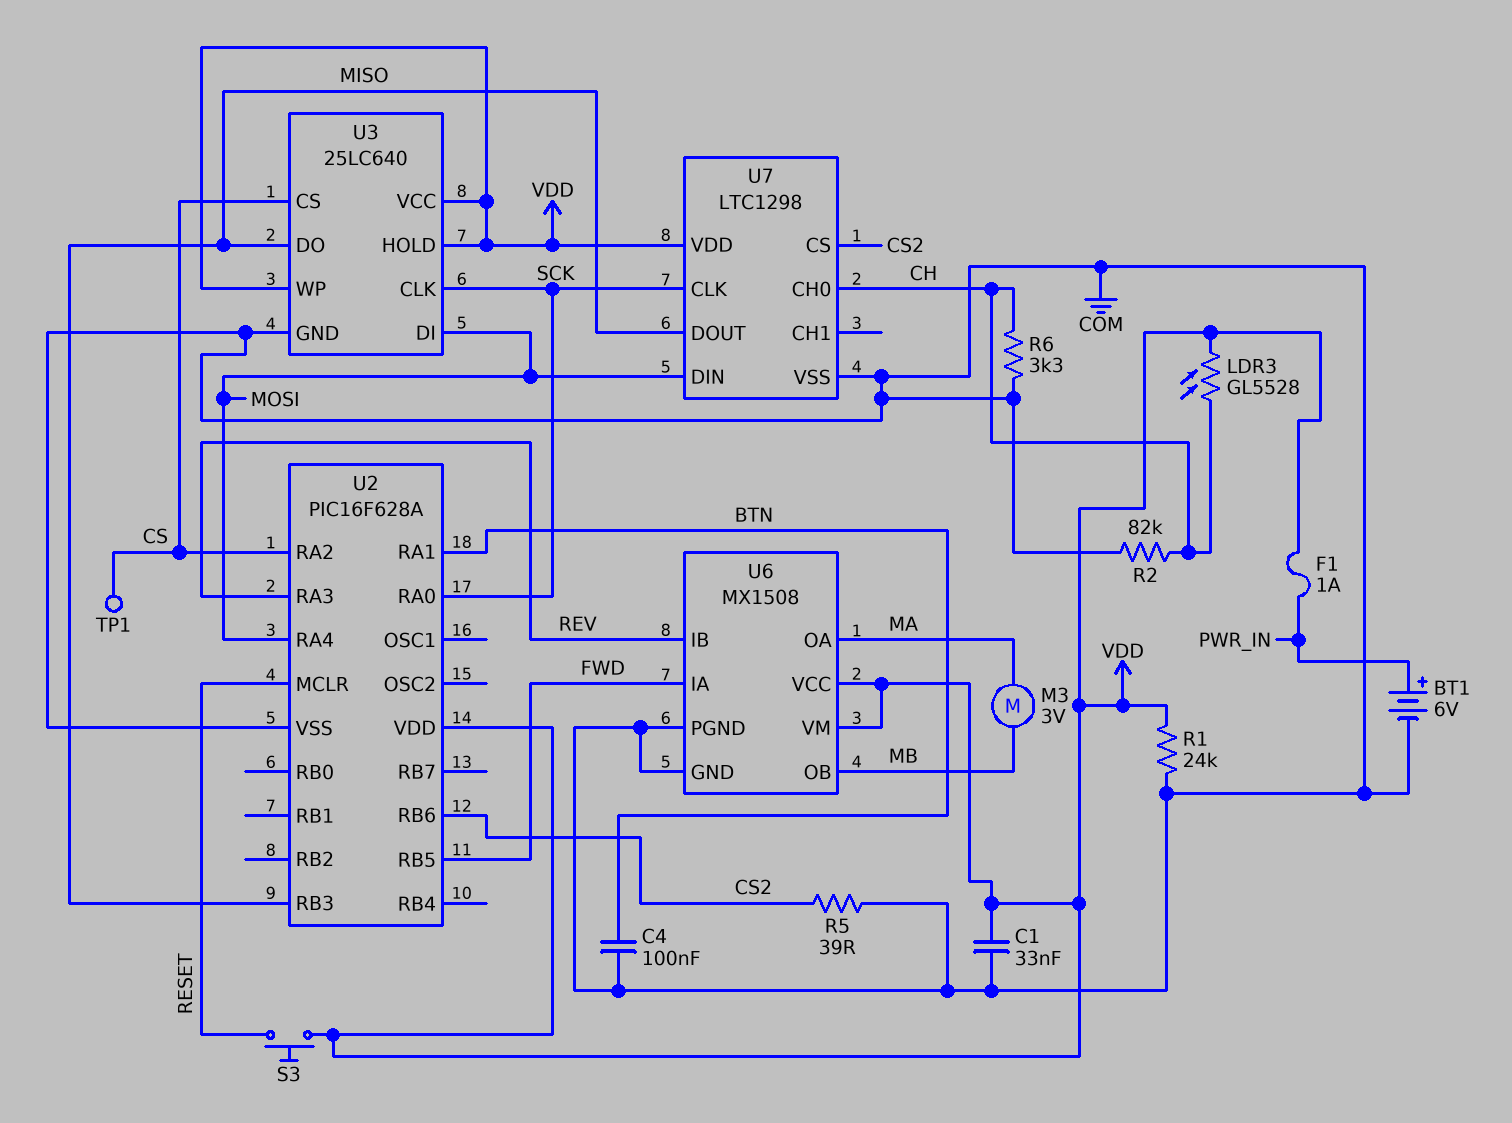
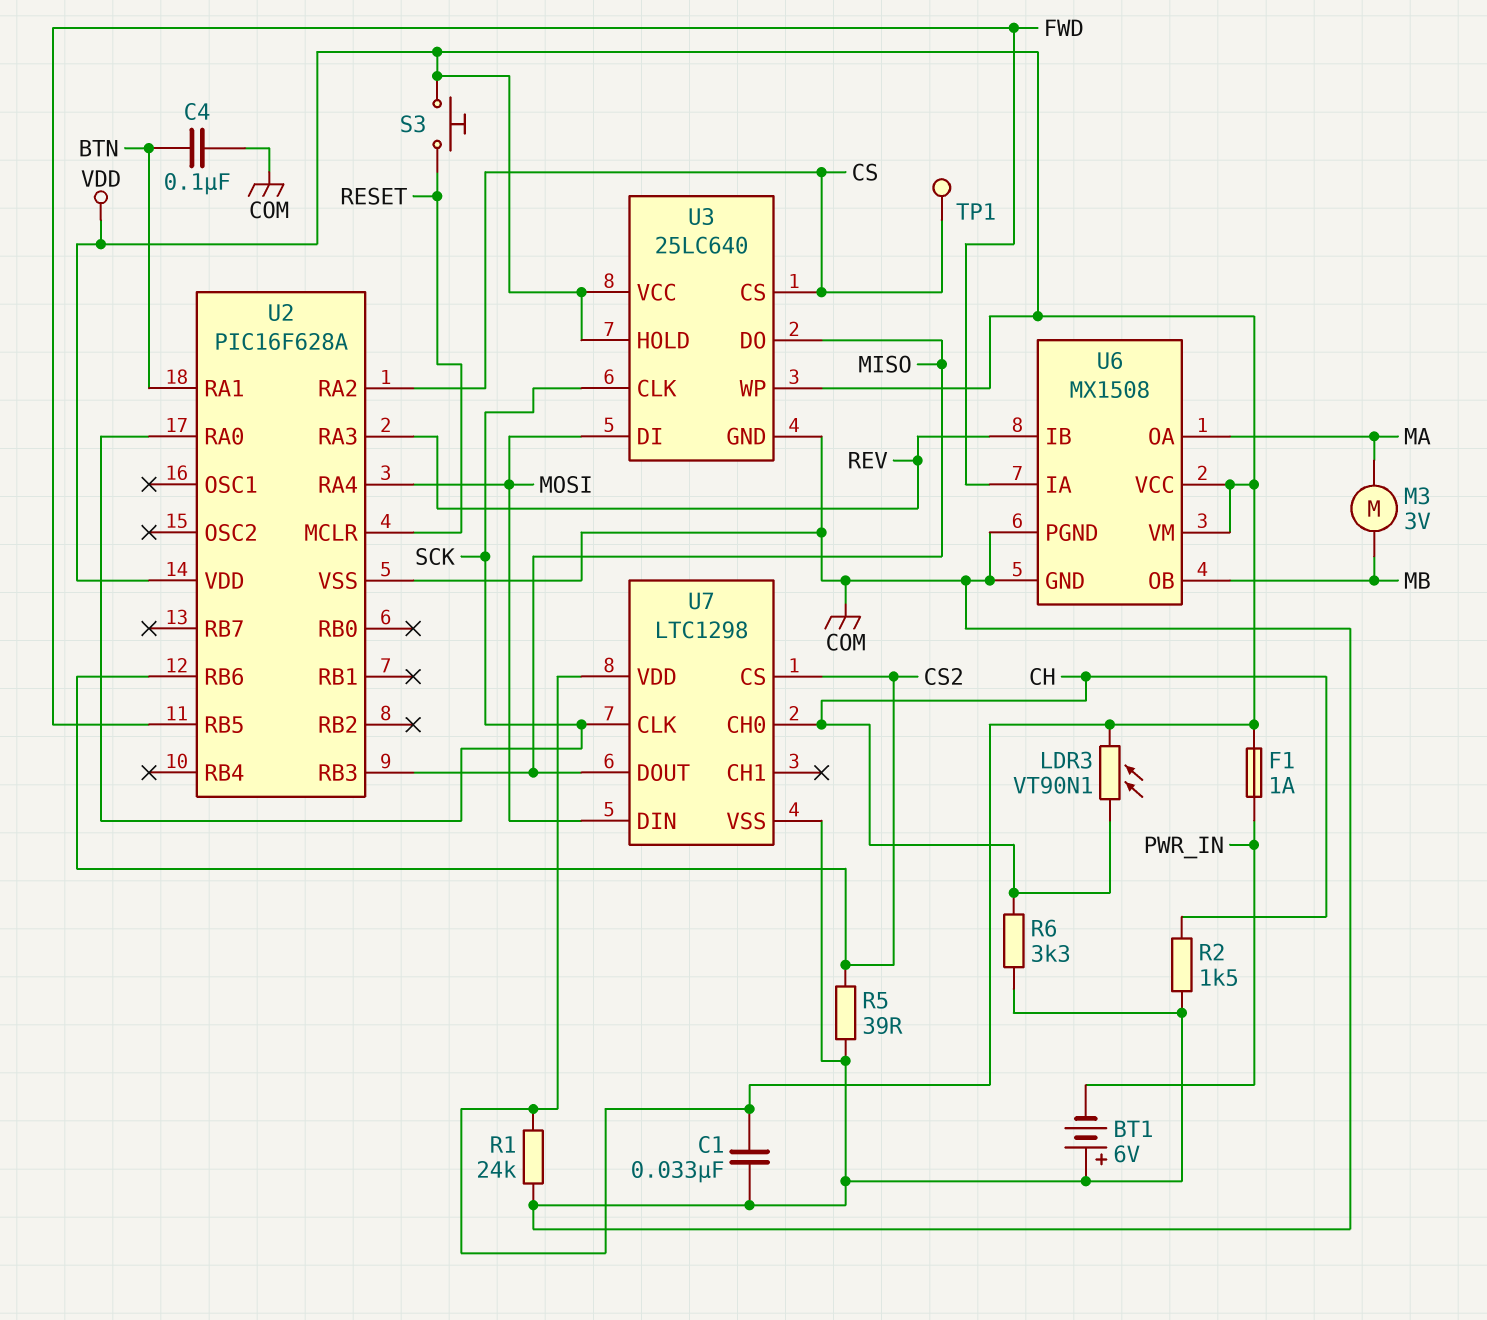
BT1: 6V (plus PWR_IN, minus COM) -> 6V (plus COM, minus PWR_IN)
LDR3: GL5528 (CH, VDD) -> VT90N1 (CH, VDD)
R2: 82k (CH, COM) -> 1.5k (CH, COM)

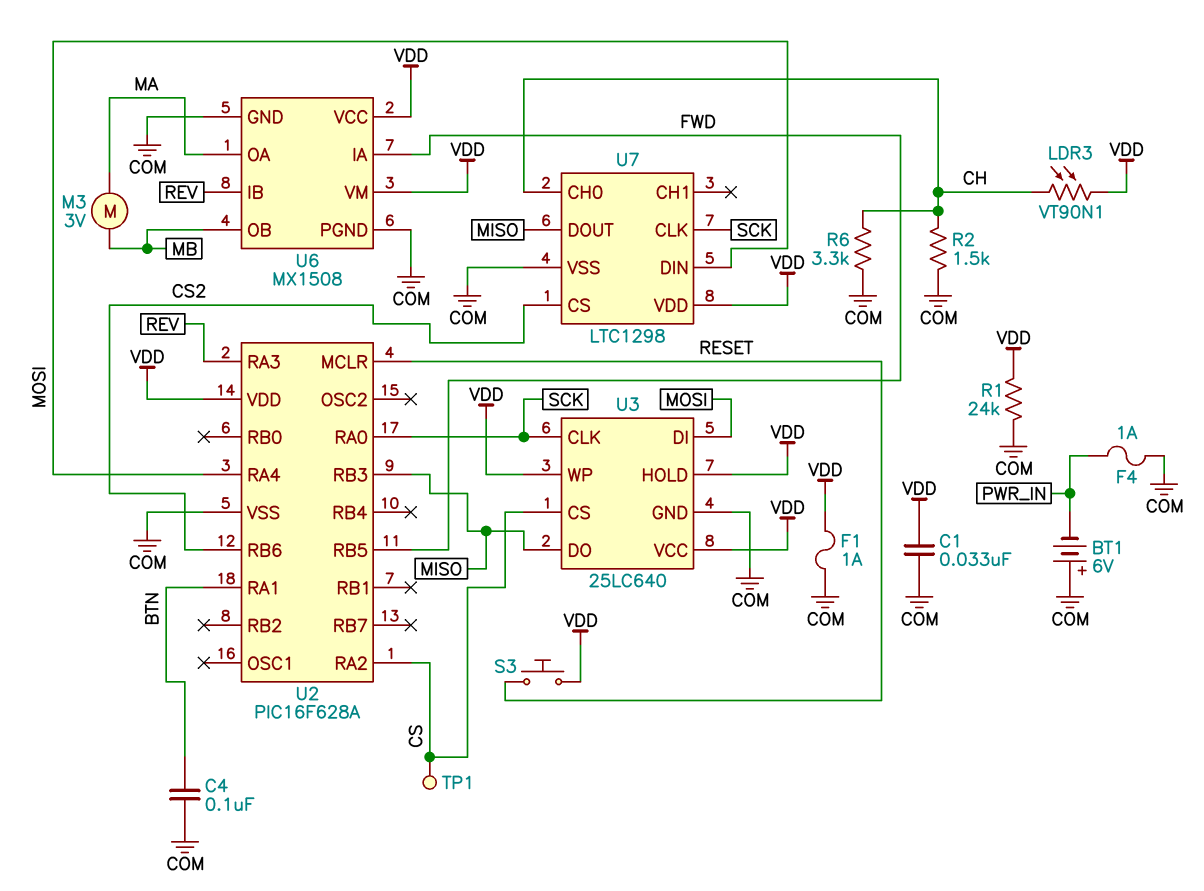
F1: 1A (PWR_IN, VDD) -> 1A (COM, VDD)
F4: none -> 1A (COM, PWR_IN)
R5: 39 (COM, CS2) -> none

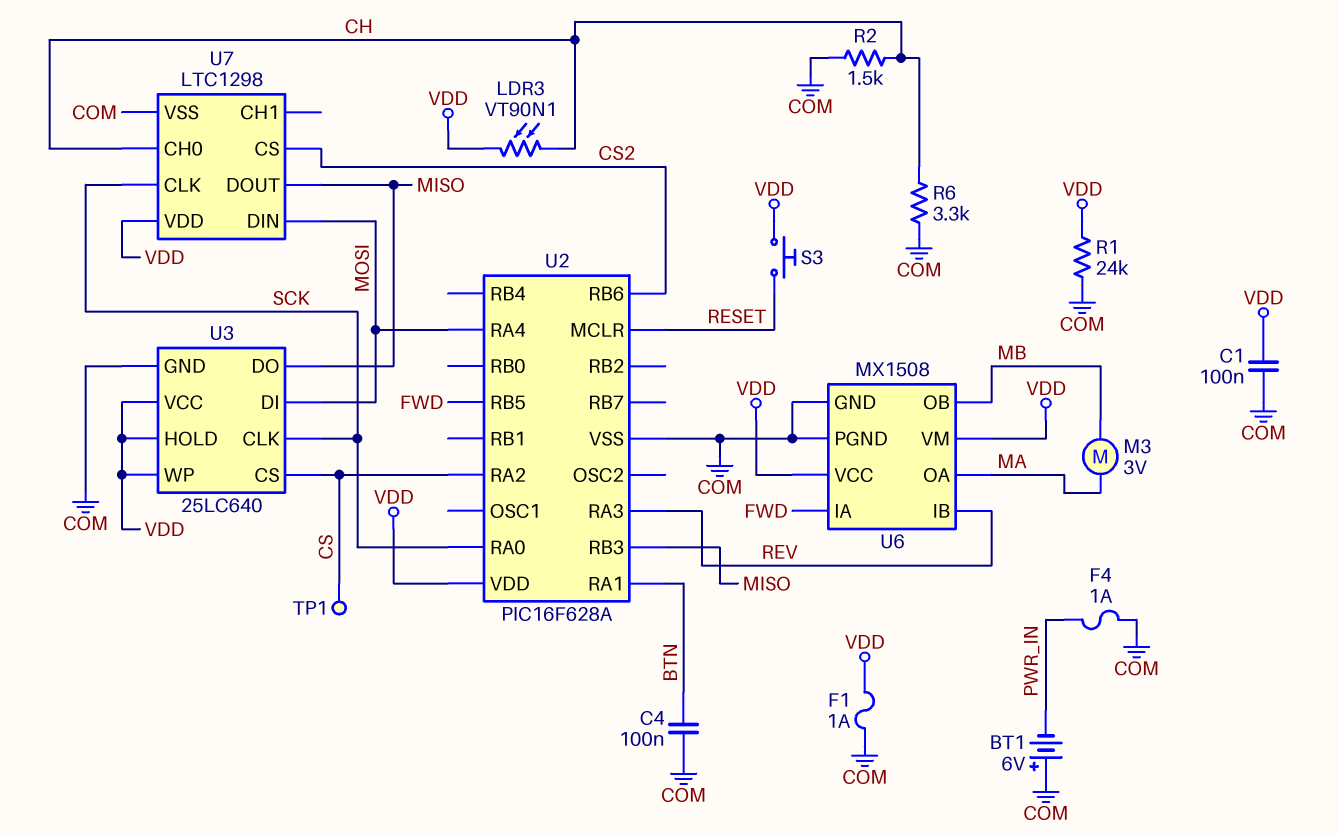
C1: 33nF (COM, VDD) -> 100nF (COM, VDD)

